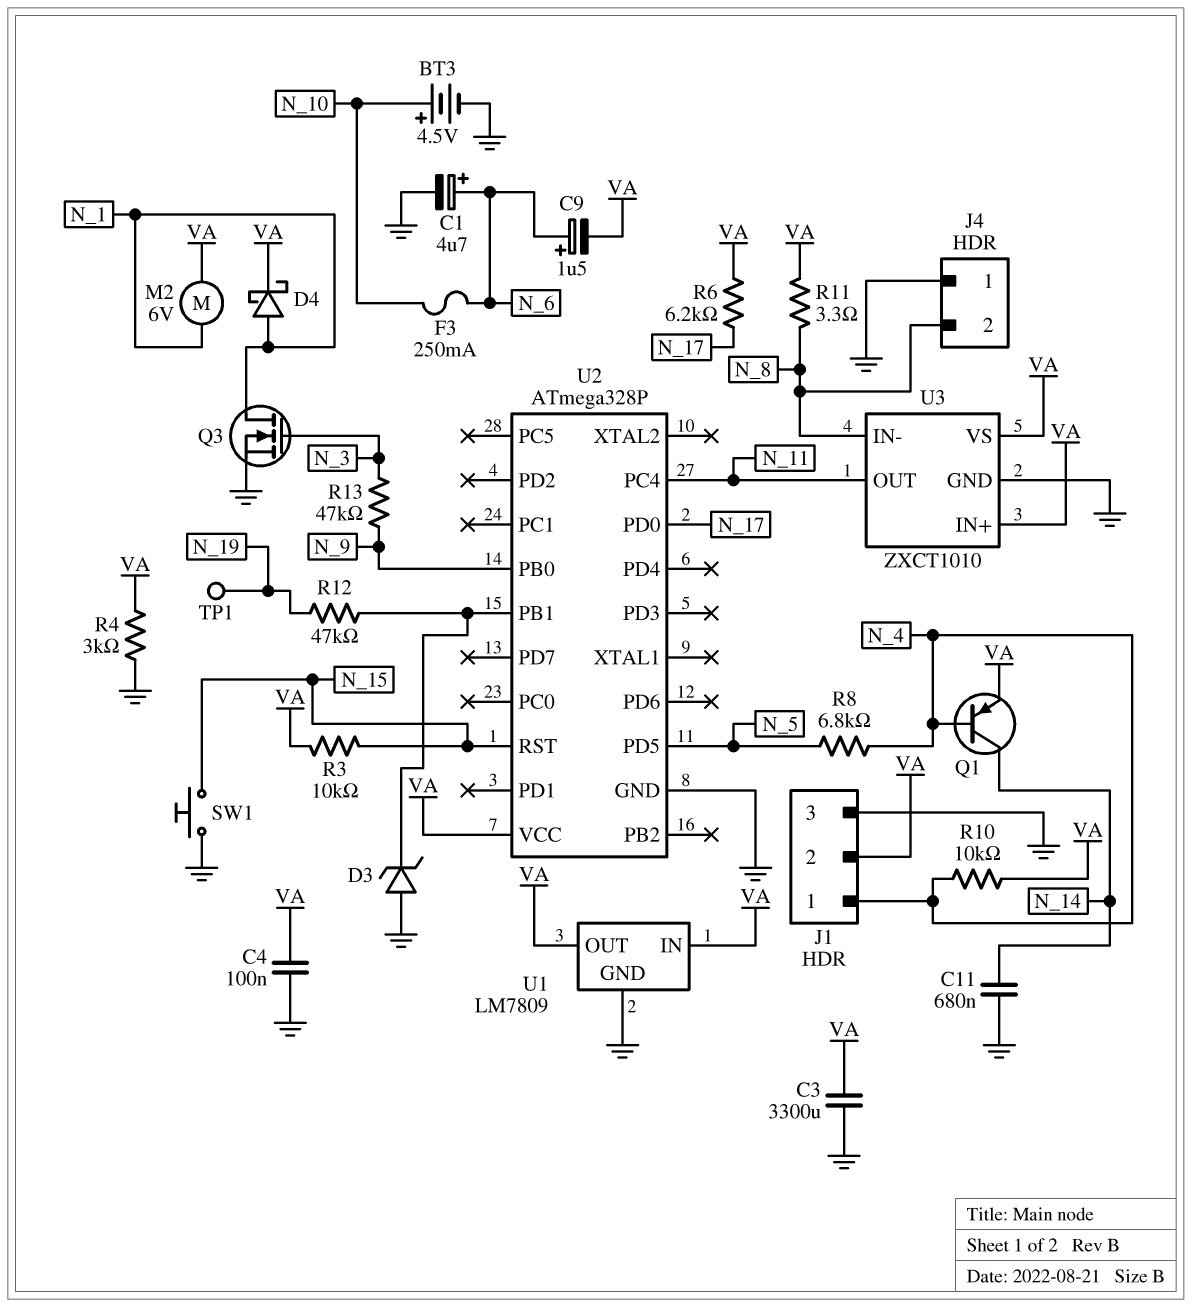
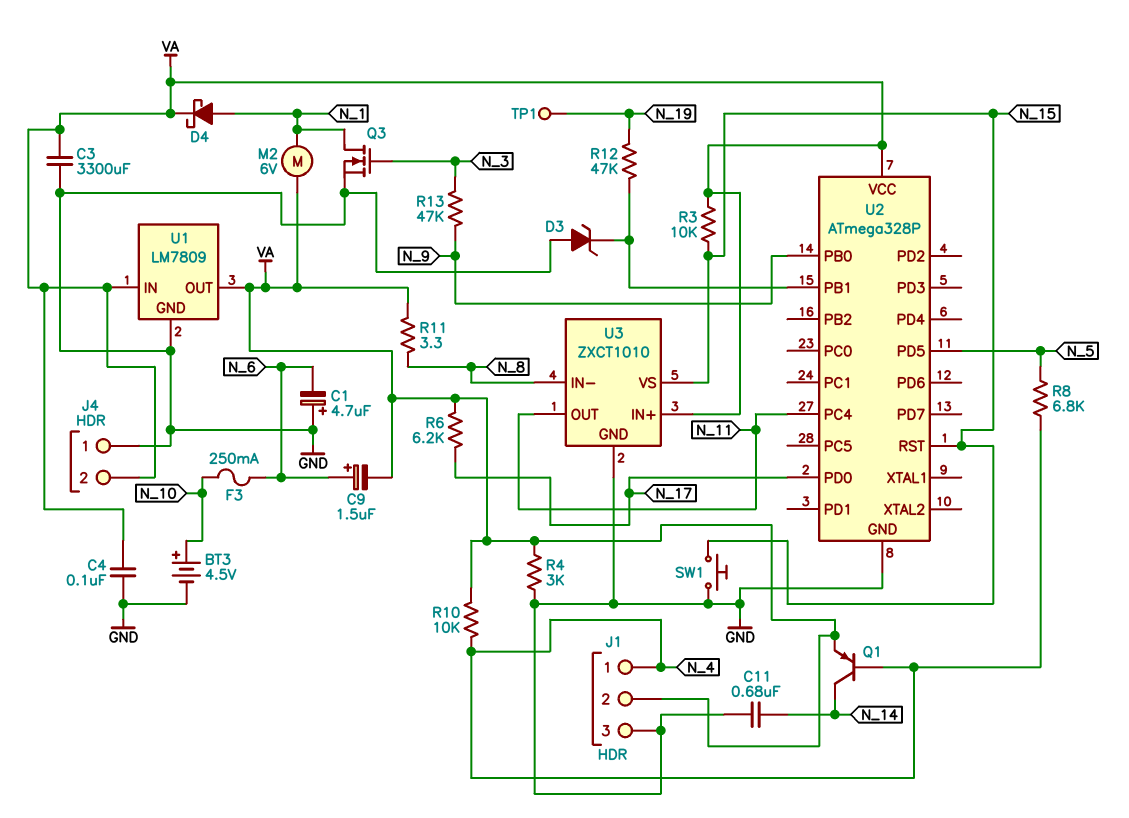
C1: 4.7uF (plus N_6, minus GND) -> 4.7uF (plus GND, minus N_6)
J4 pin 2: N_8 -> VA
U3 pin VS: VA -> N_15

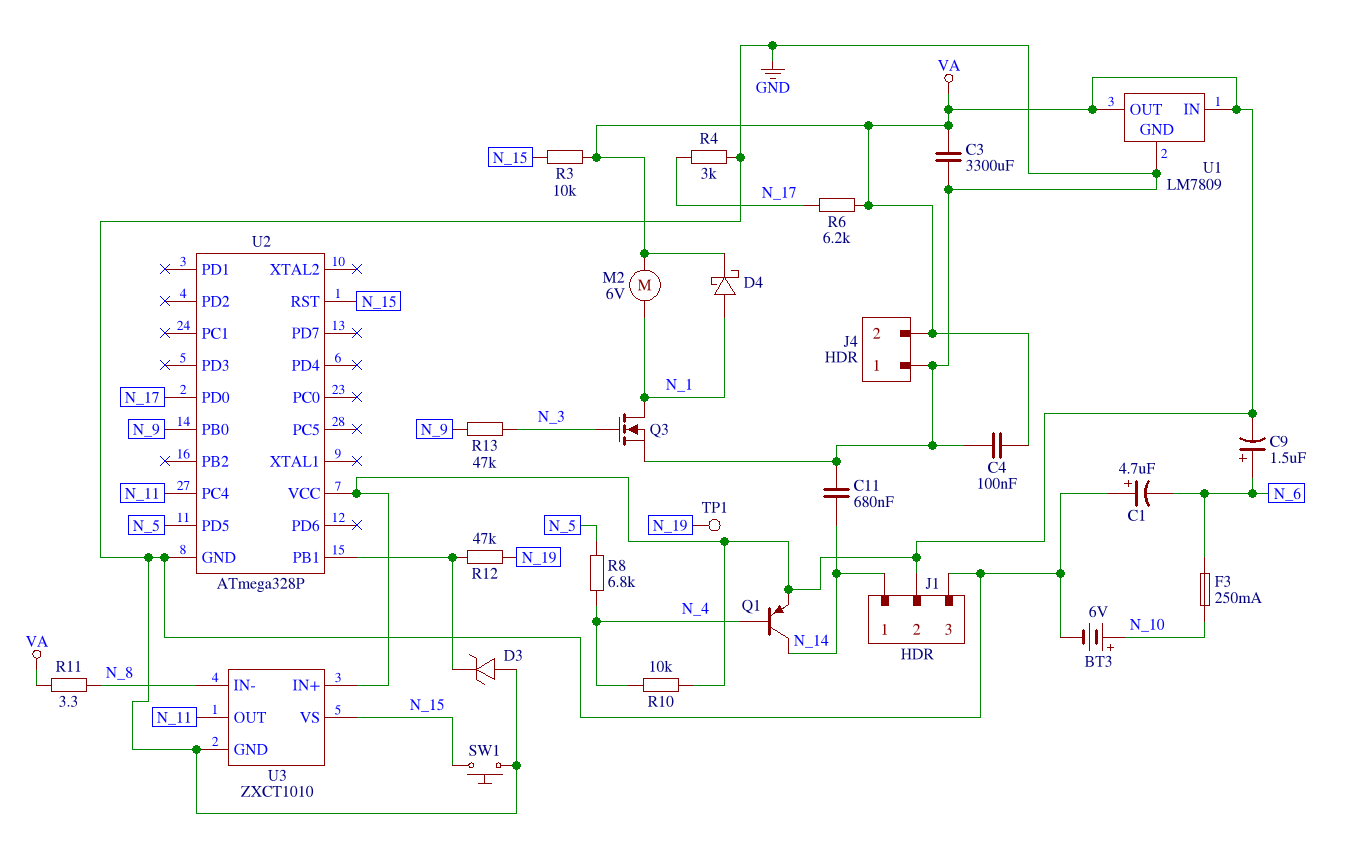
BT3: 4.5V (plus N_10, minus GND) -> 6V (plus N_10, minus GND)
J1 pin 1: N_4 -> N_14
R4: 3k (GND, VA) -> 3k (GND, N_17)

